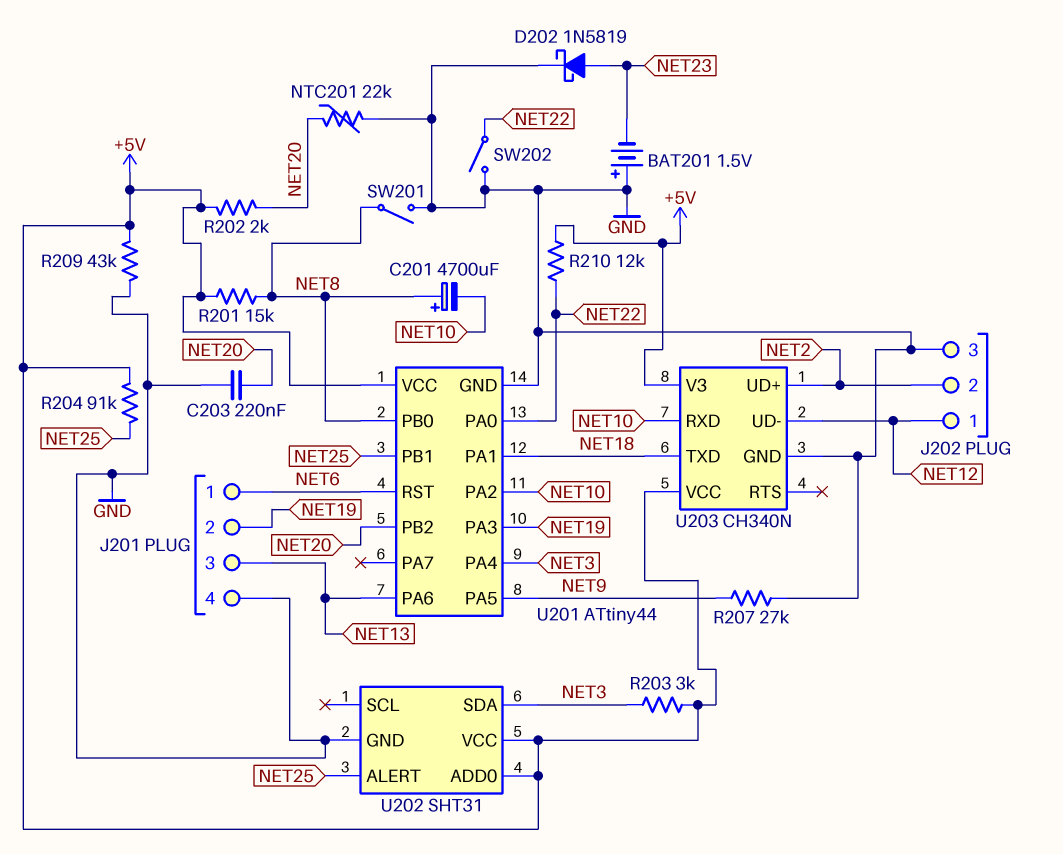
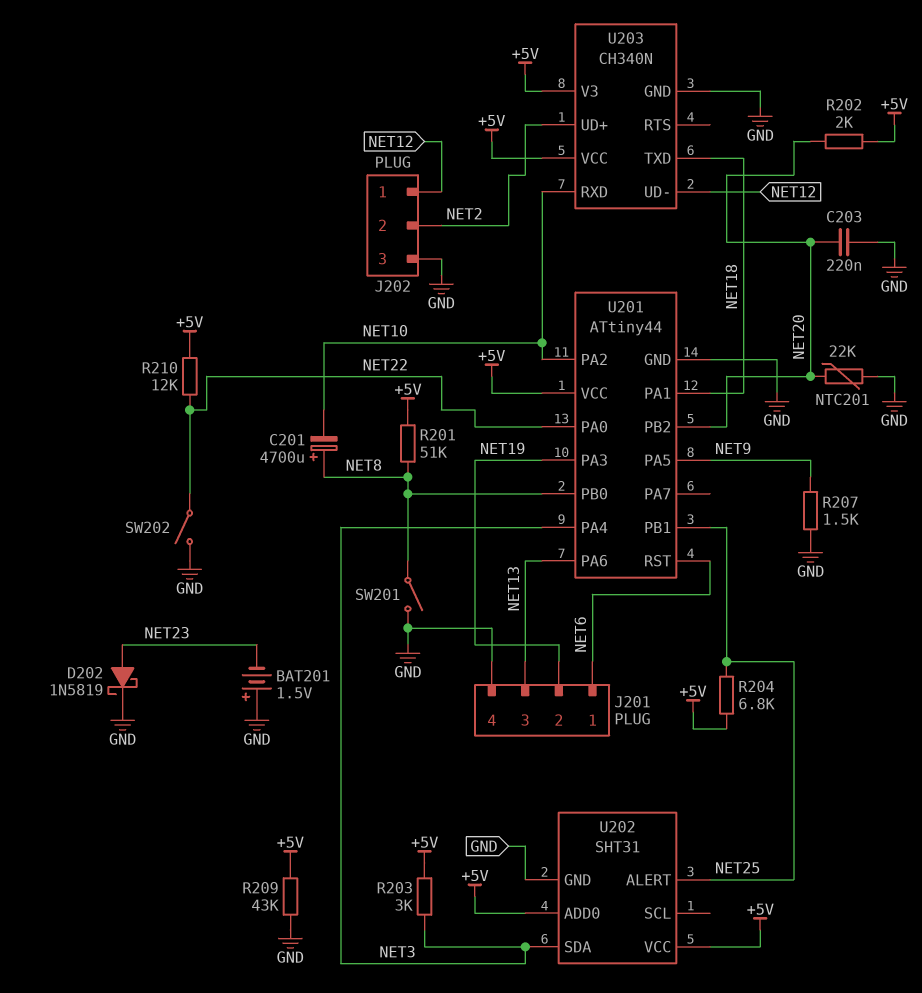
R201: 15k (+5V, NET8) -> 51k (+5V, NET8)
R204: 91k (+5V, NET25) -> 6.8k (+5V, NET25)
R207: 27k (GND, NET9) -> 1.5k (GND, NET9)

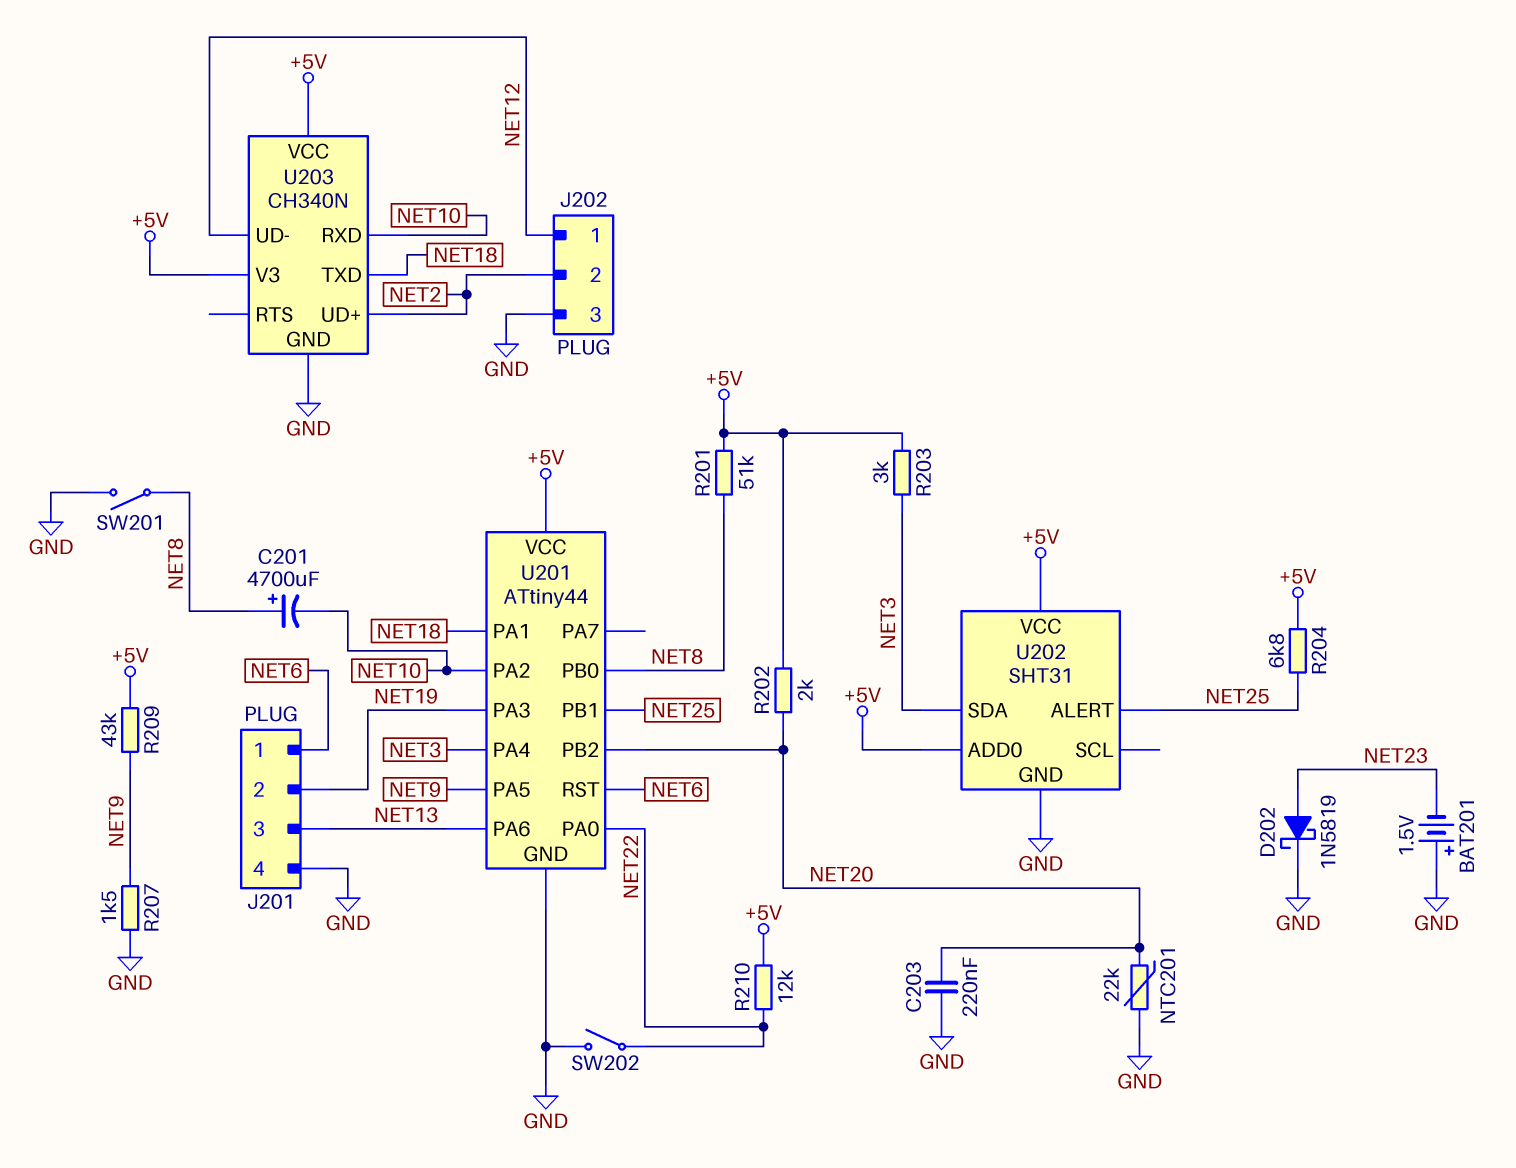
R209: 43k (+5V, GND) -> 43k (+5V, NET9)

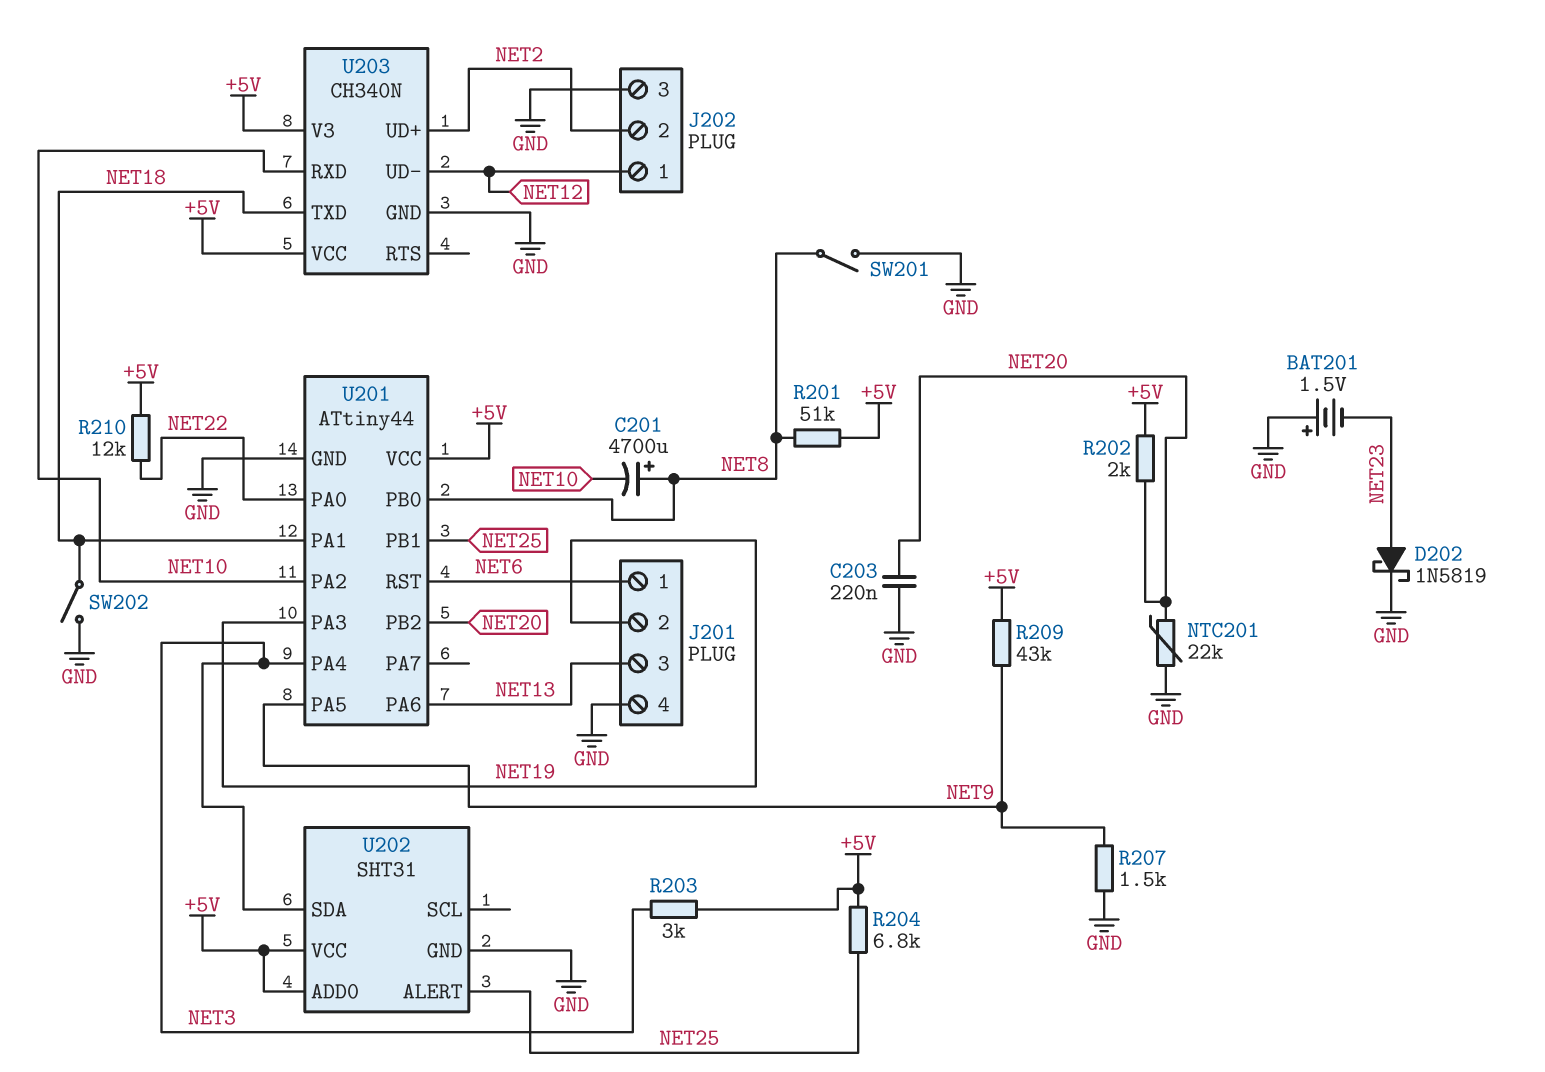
SW202: switch (GND, NET22) -> switch (GND, NET18)

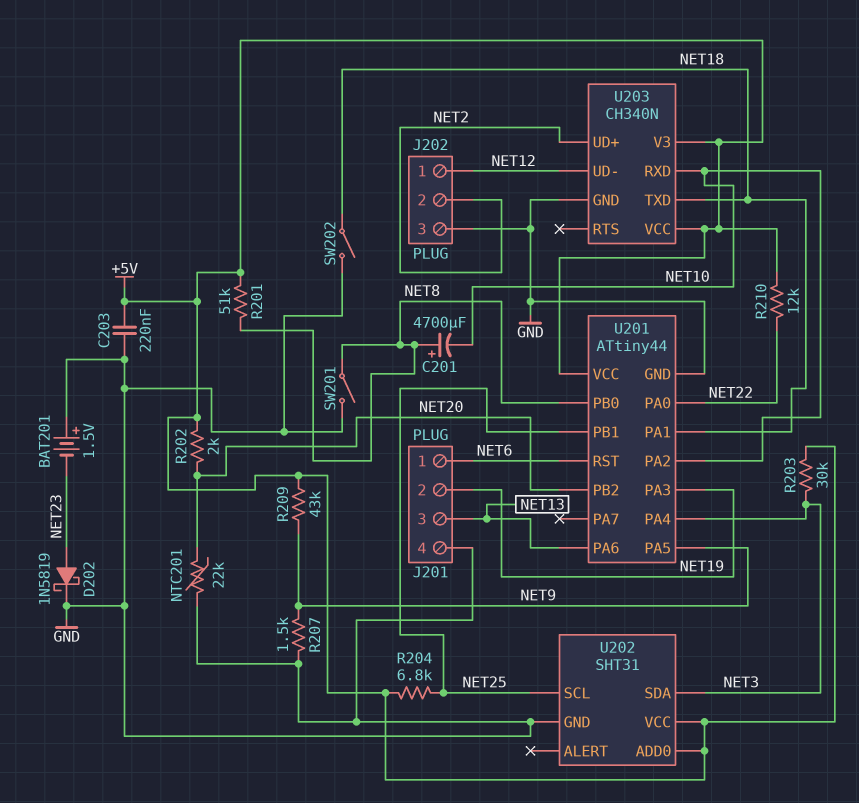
C203: 220nF (GND, NET20) -> 220nF (+5V, GND)
R203: 3k (+5V, NET3) -> 30k (+5V, NET3)
U202 pin ALERT: NET25 -> none
U202 pin SCL: none -> NET25

